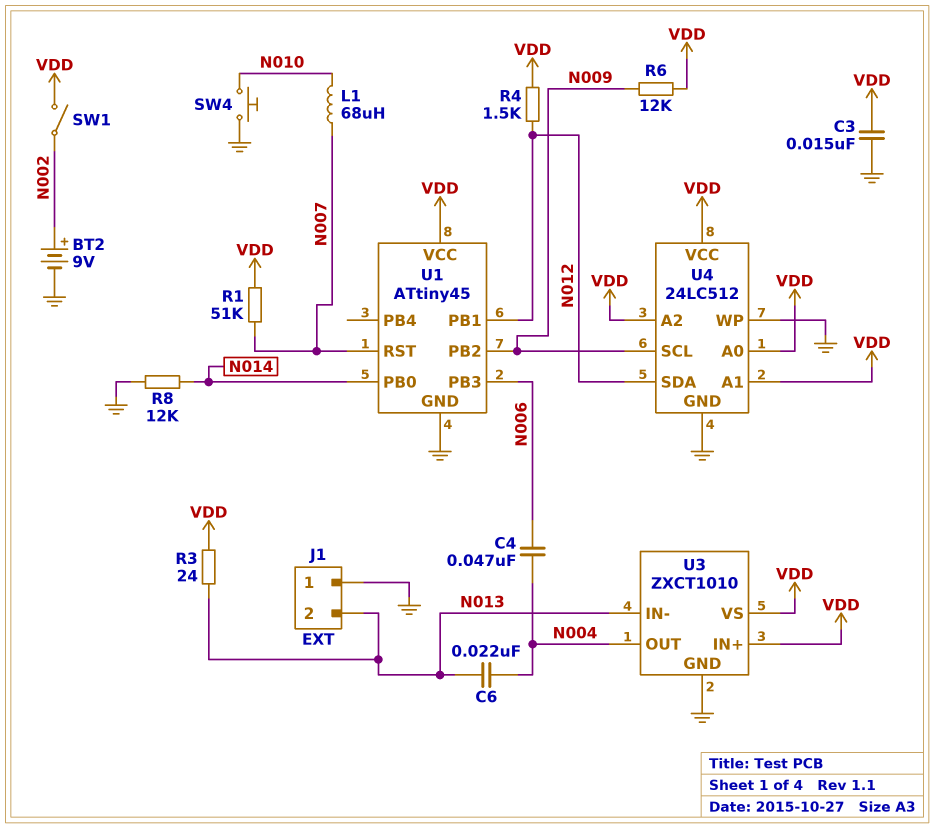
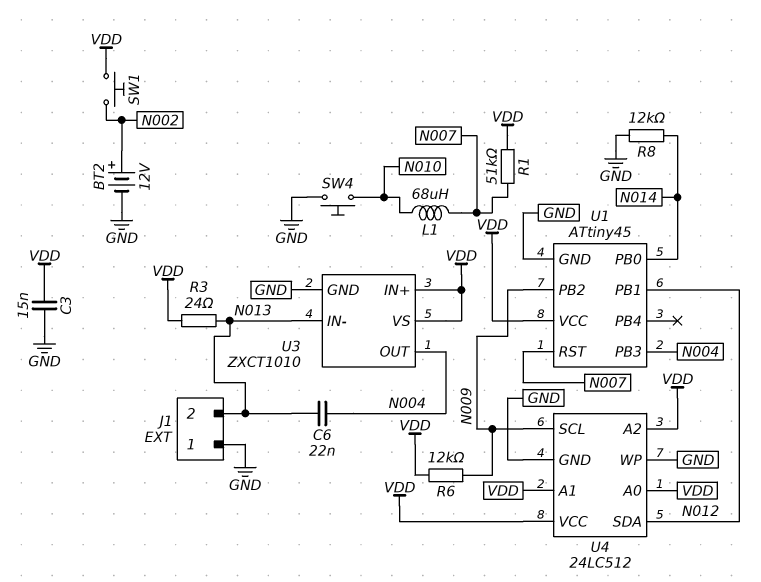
BT2: 9V (plus N002, minus GND) -> 12V (plus N002, minus GND)
C4: 47nF (N004, N006) -> none
R4: 1.5k (N012, VDD) -> none
SW1: switch (N002, VDD) -> button (N002, VDD)
U1 pin PB3: N006 -> N004

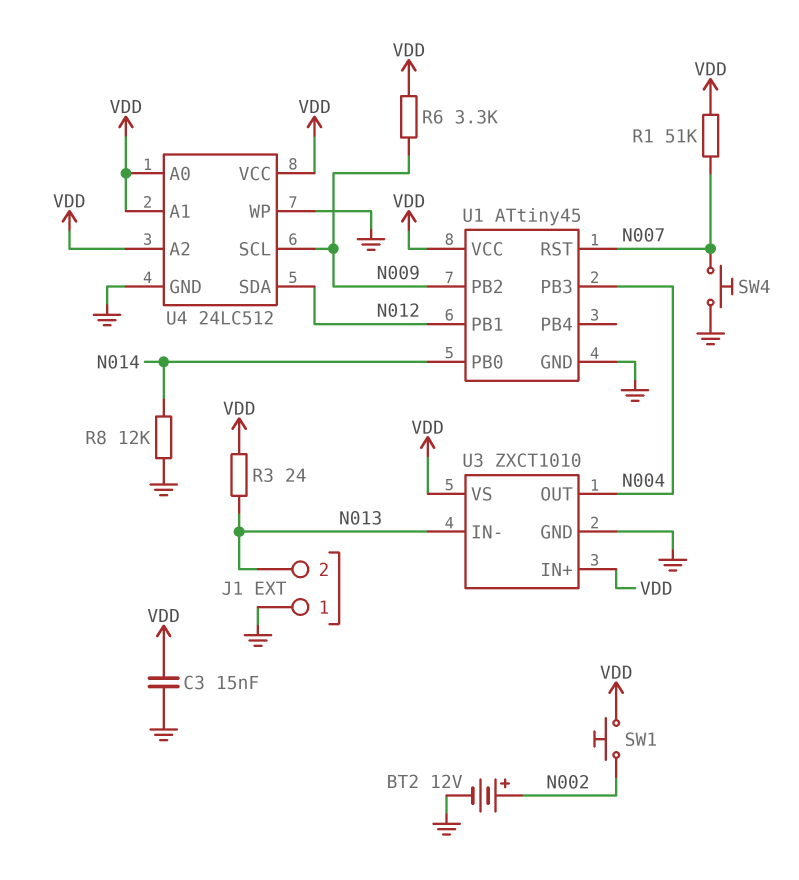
C6: 22nF (N004, N013) -> none
L1: 68uH (N007, N010) -> none
R6: 12k (N009, VDD) -> 3.3k (N009, VDD)
SW4: button (GND, N010) -> button (GND, N007)

